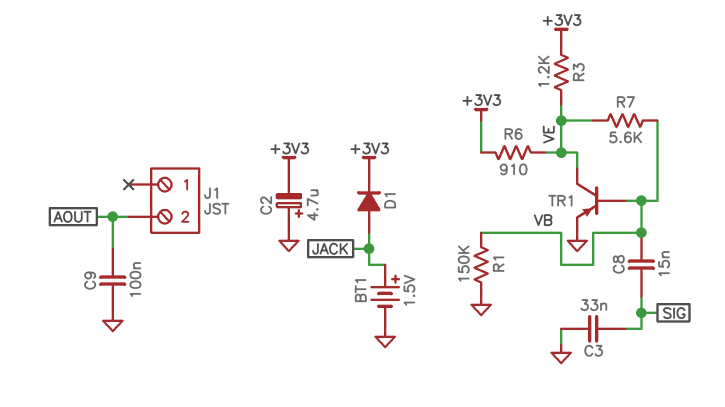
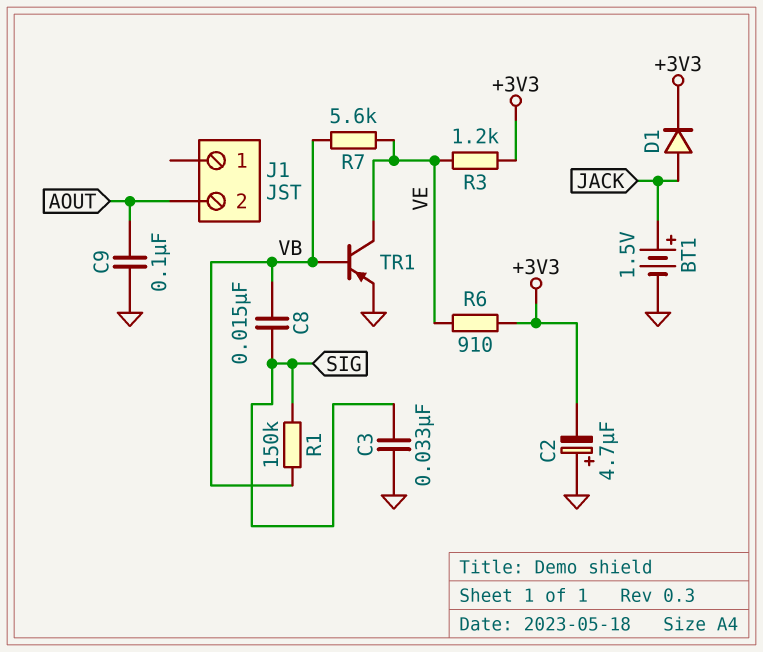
R1: 150k (GND, VB) -> 150k (SIG, VB)

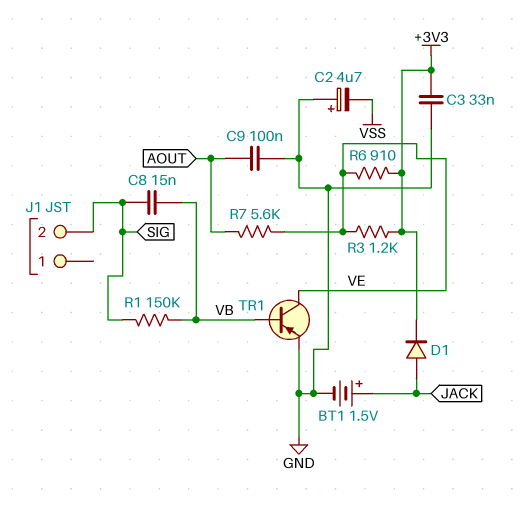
C2: 4.7uF (plus GND, minus +3V3) -> 4.7uF (plus GND, minus VSS)
C3: 33nF (GND, SIG) -> 33nF (+3V3, GND)
J1 pin 2: AOUT -> SIG
R7: 5.6k (VB, VE) -> 5.6k (AOUT, VE)

